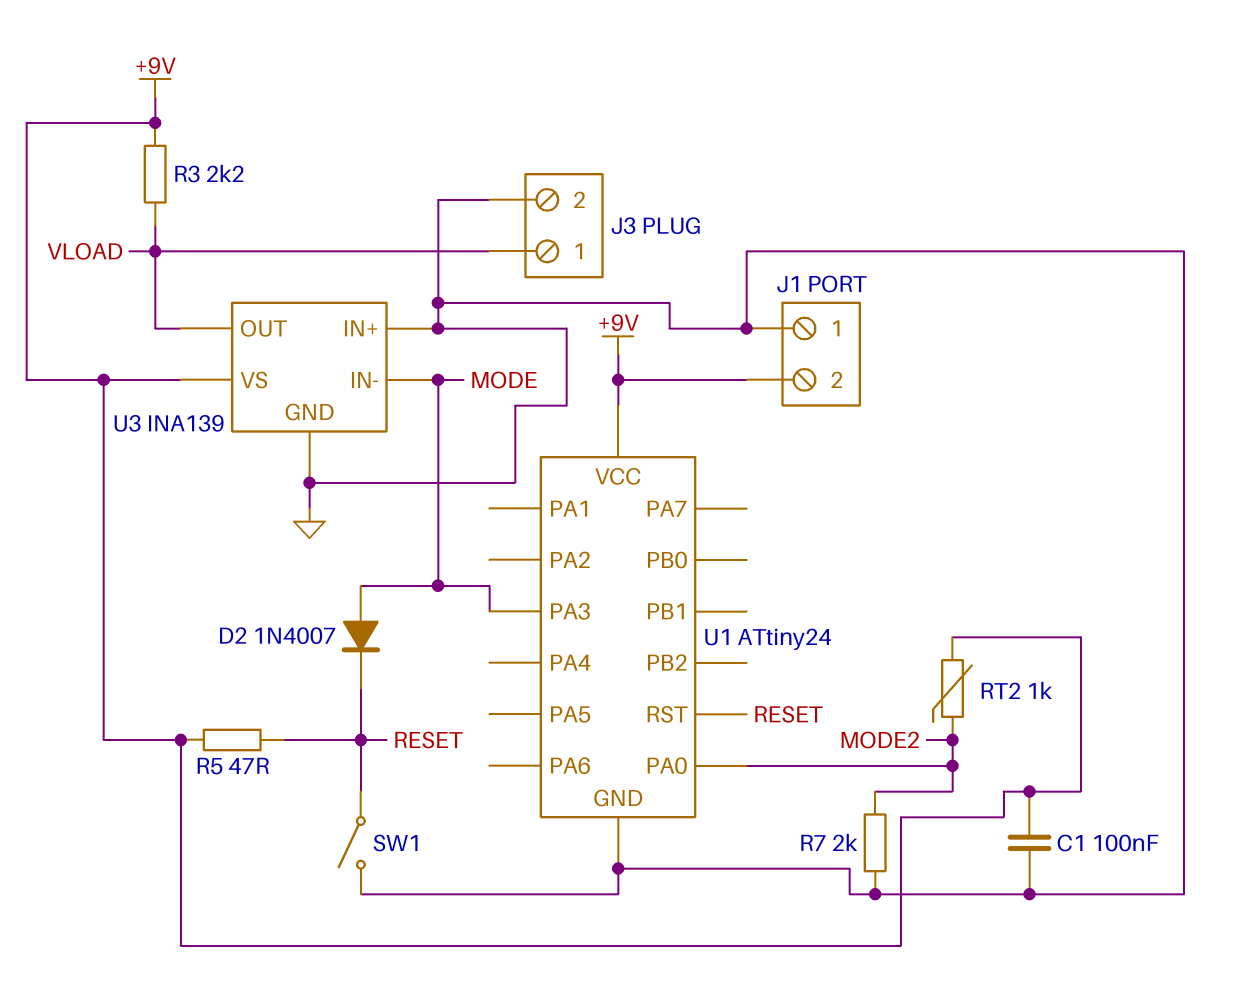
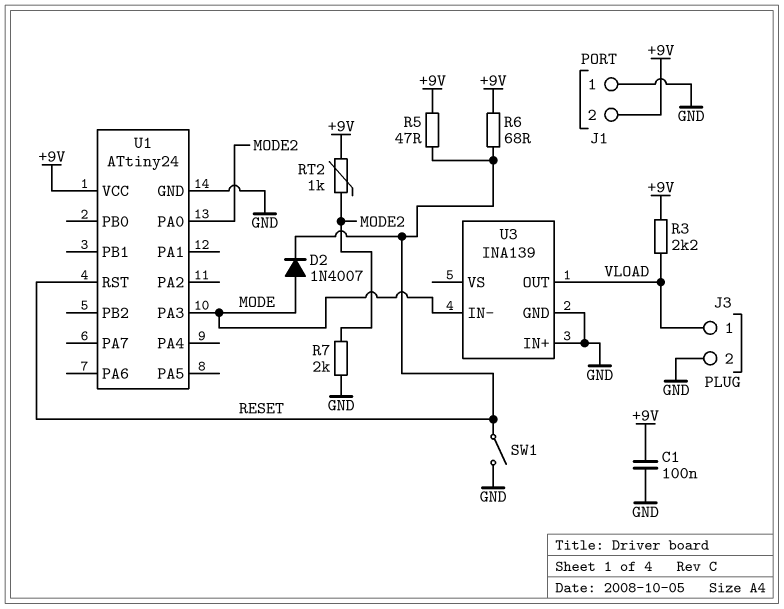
R6: none -> 68 (+9V, RESET)
U3 pin VS: +9V -> none

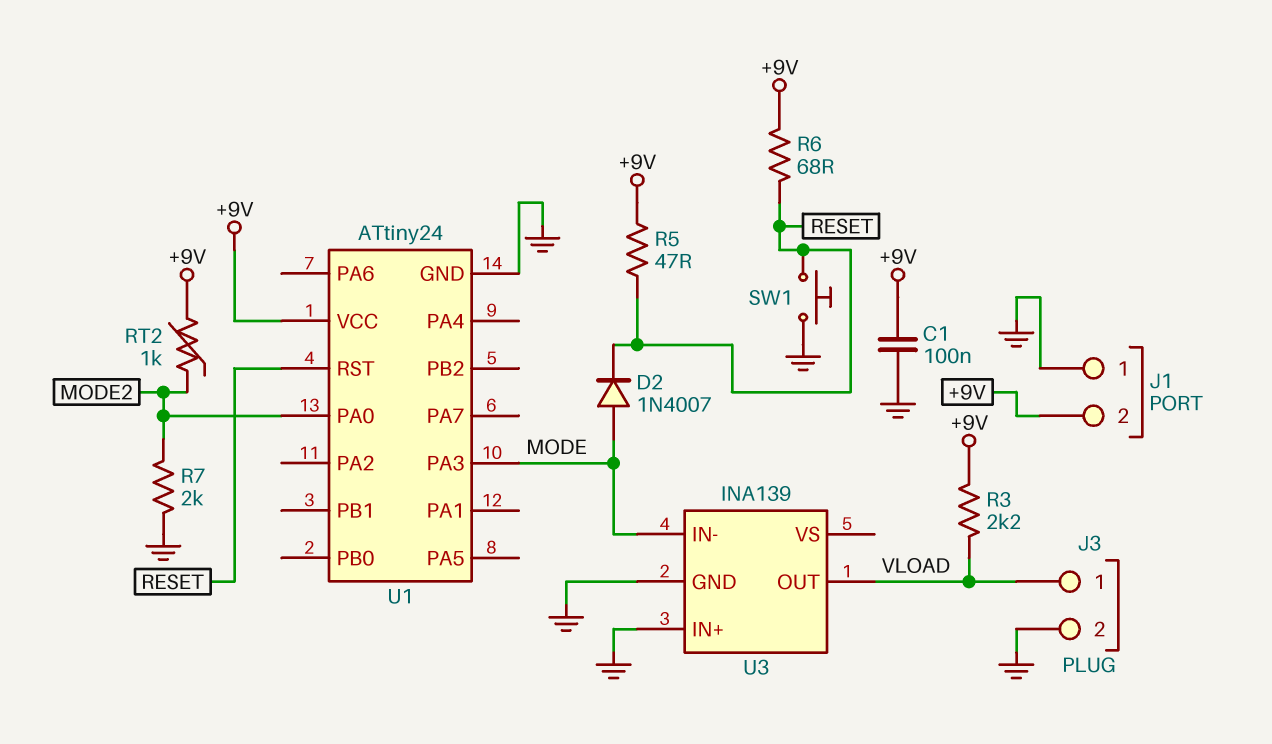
SW1: switch (GND, RESET) -> button (GND, RESET)

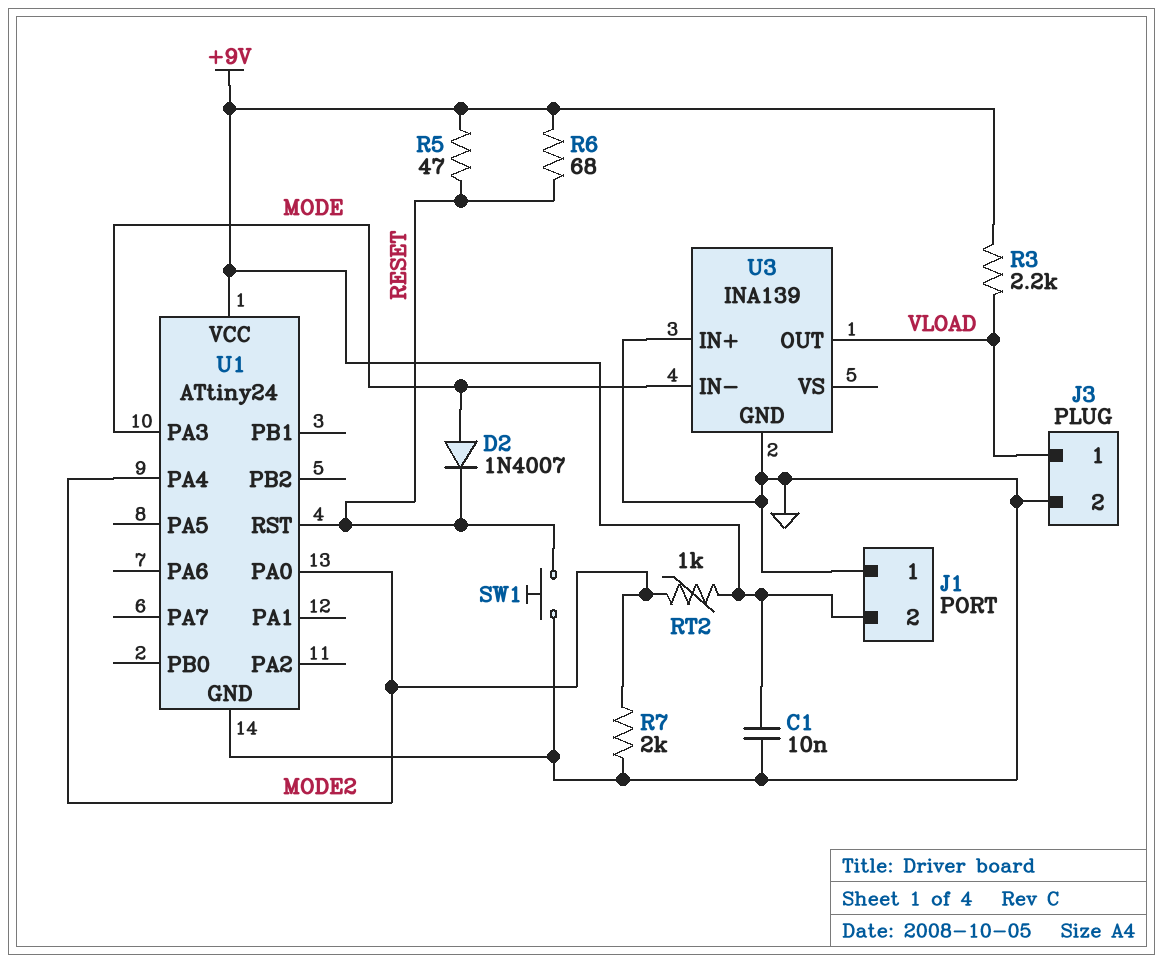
C1: 100nF (+9V, GND) -> 10nF (+9V, GND)
U1 pin PA4: none -> MODE2

